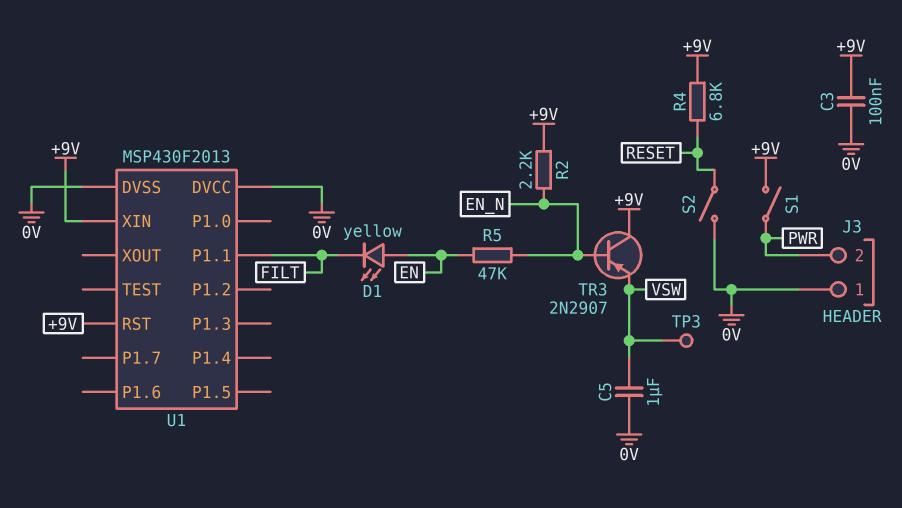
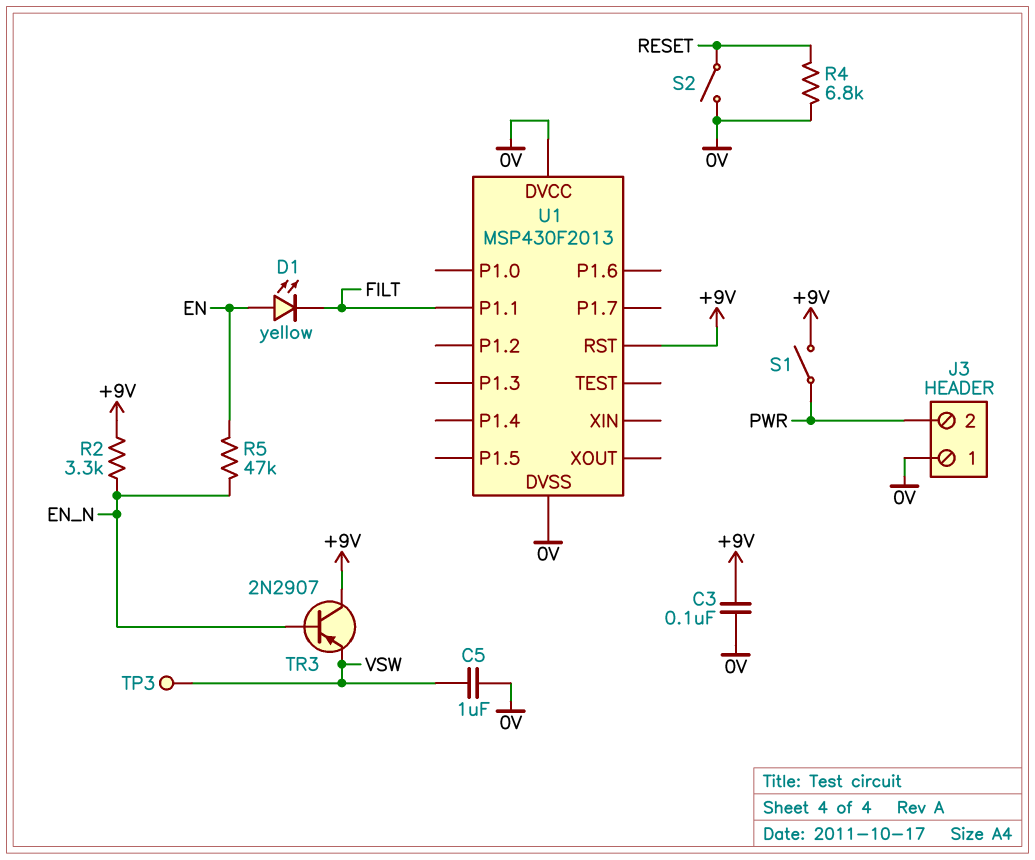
R2: 2.2k (+9V, EN_N) -> 3.3k (+9V, EN_N)
R4: 6.8k (+9V, RESET) -> 6.8k (0V, RESET)
U1 pin XIN: +9V -> none

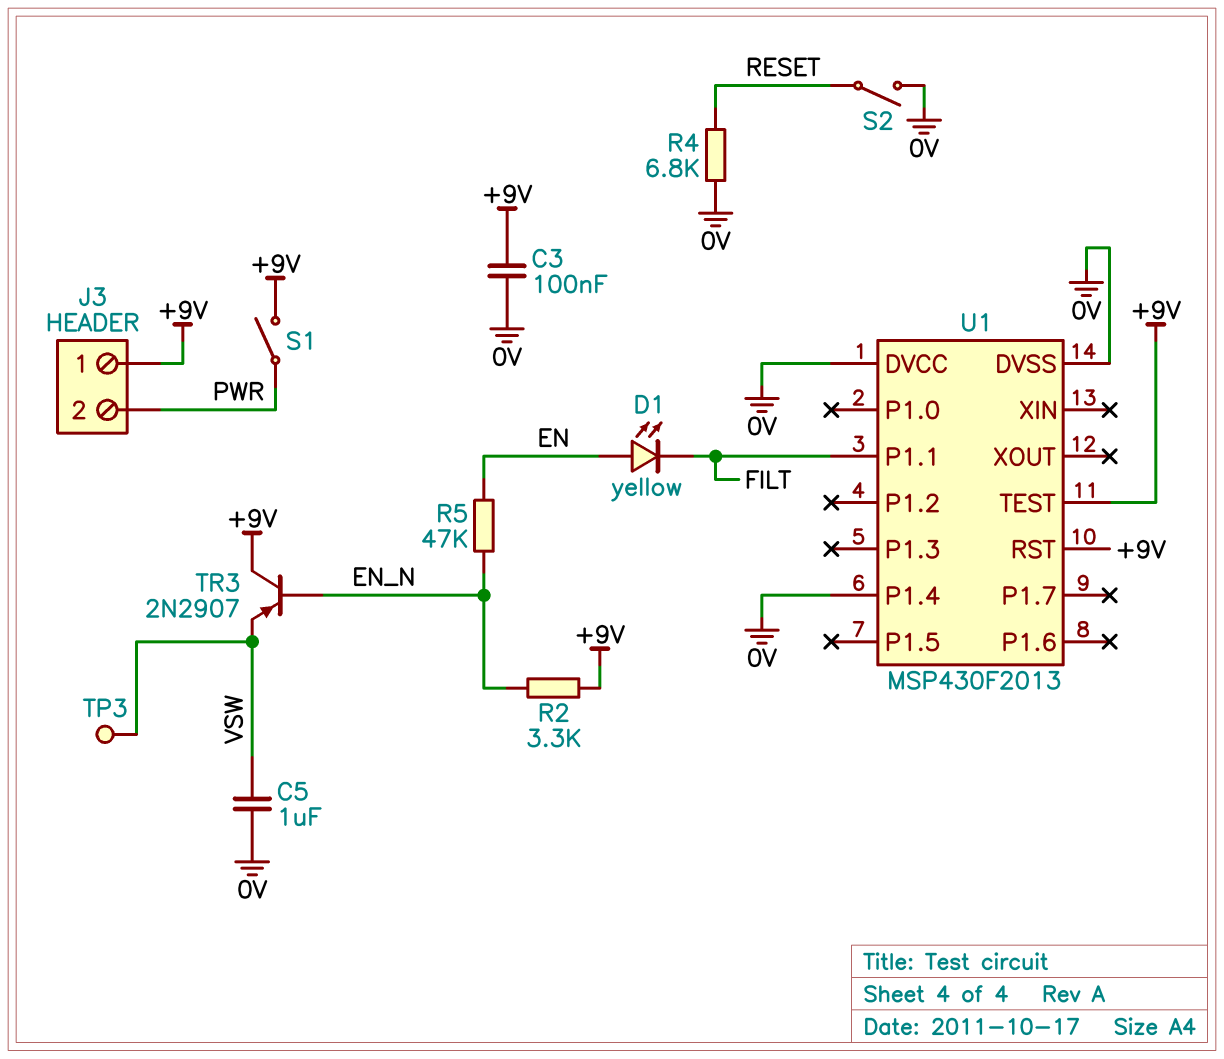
J3 pin 1: 0V -> +9V
U1 pin P1.4: none -> 0V
U1 pin TEST: none -> +9V

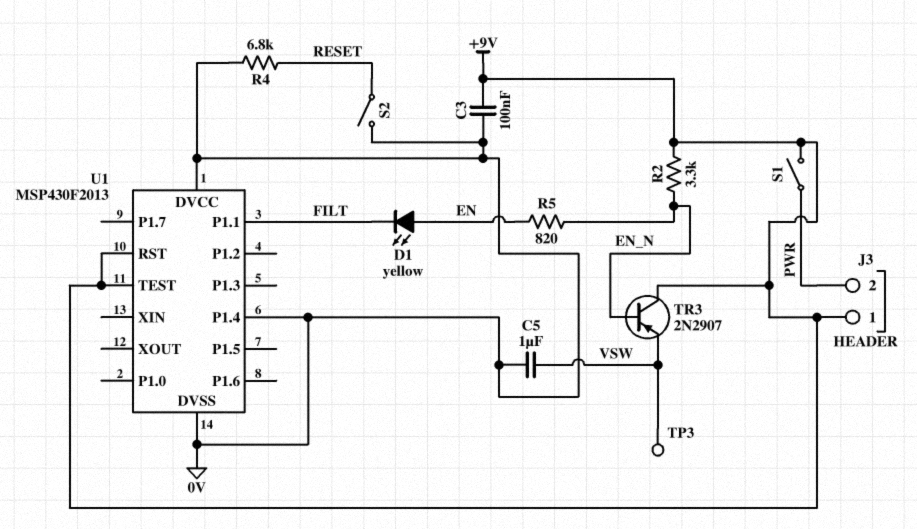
R5: 47k (EN, EN_N) -> 820 (EN, EN_N)

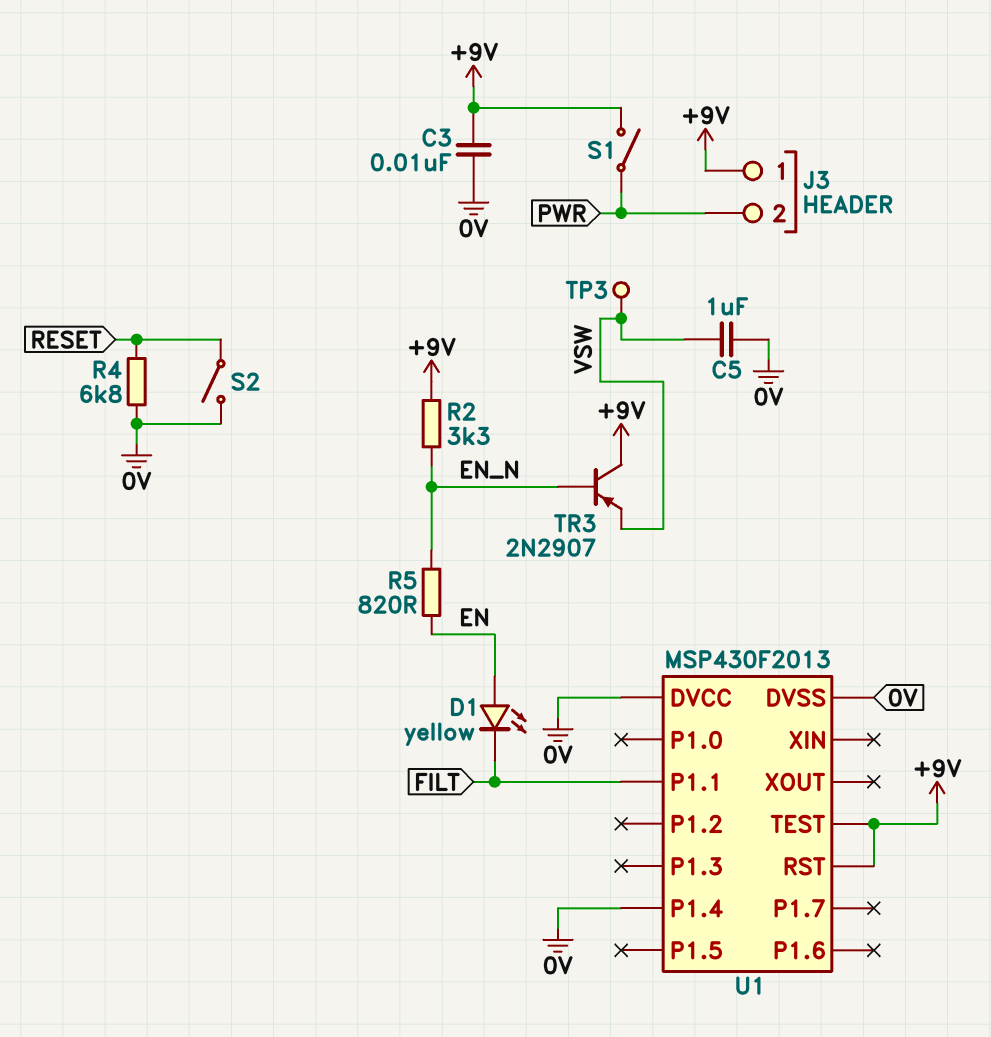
C3: 100nF (+9V, 0V) -> 10nF (+9V, 0V)

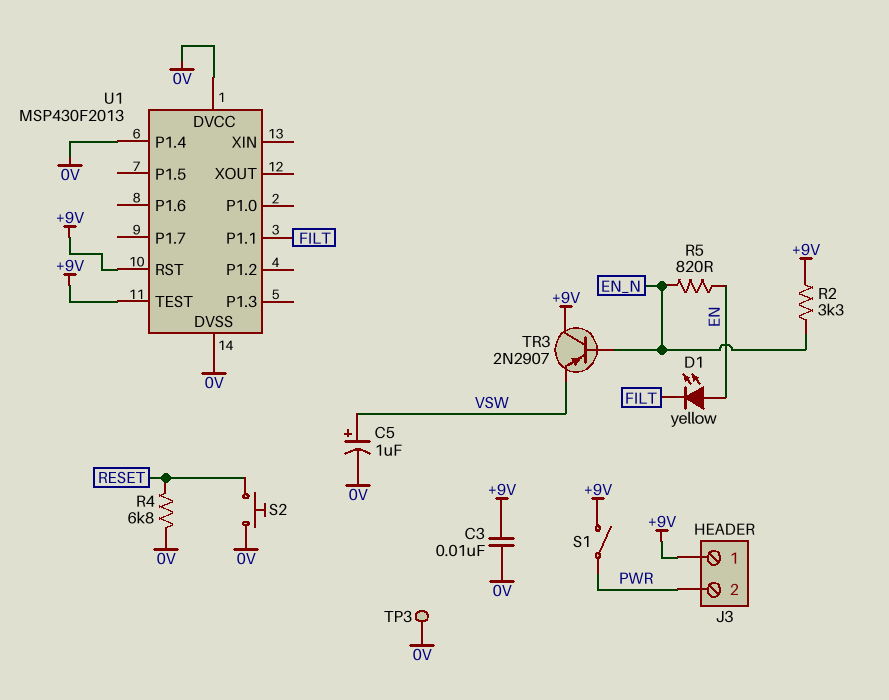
C5: 1uF (0V, VSW) -> 1uF (plus VSW, minus 0V)
S2: switch (0V, RESET) -> button (0V, RESET)
TP3: test point (VSW) -> test point (0V)

